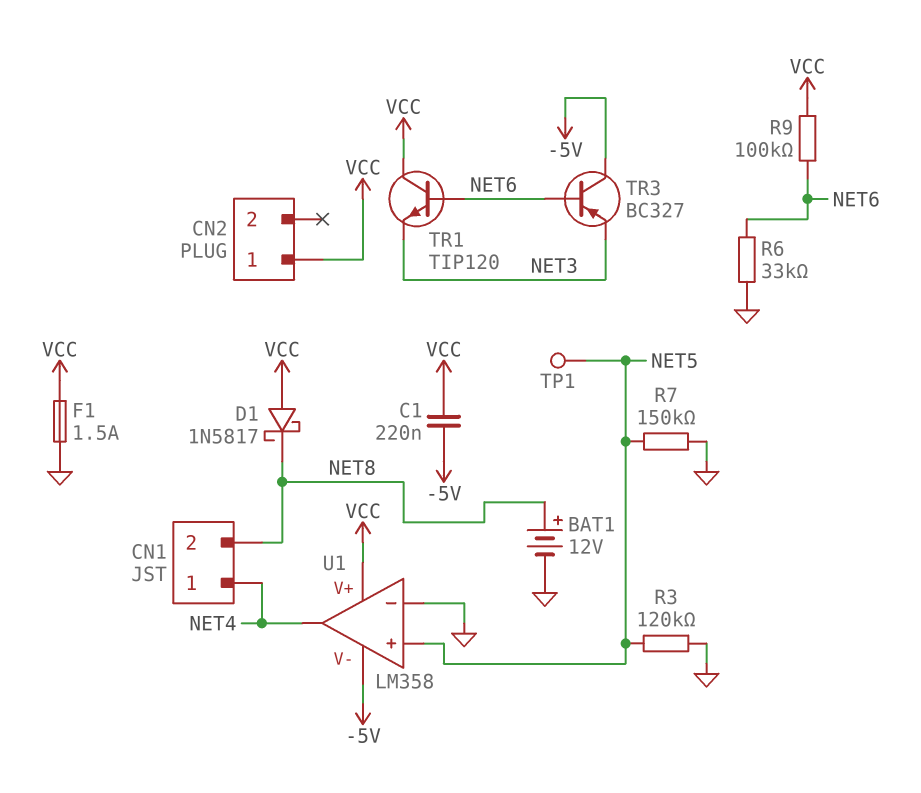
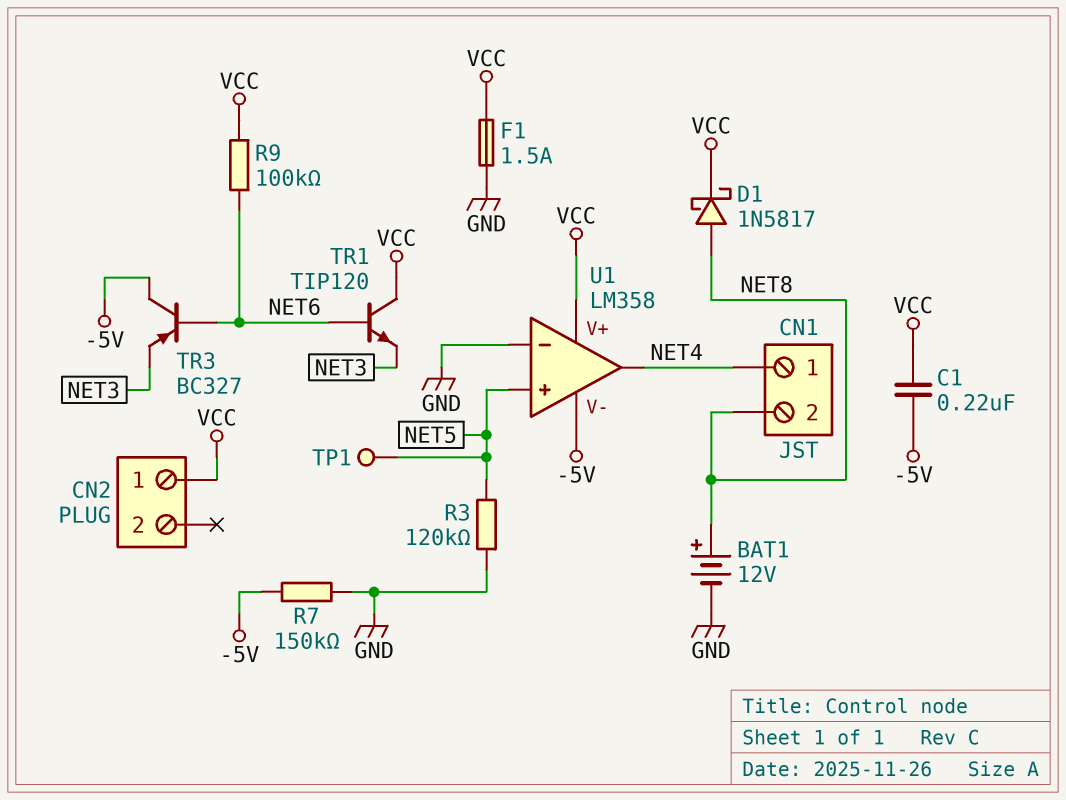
D1: schottky 1N5817 (A VCC, K NET8) -> schottky 1N5817 (A NET8, K VCC)
R6: 33k (GND, NET6) -> none
R7: 150k (GND, NET5) -> 150k (-5V, GND)

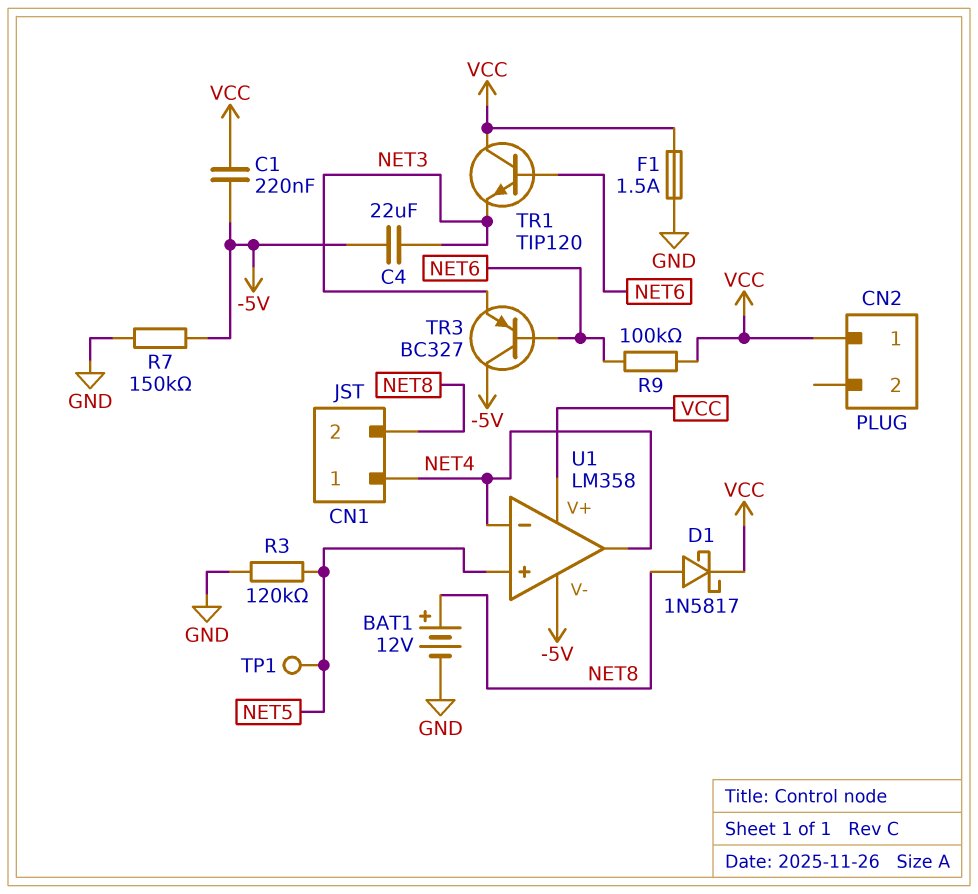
C4: none -> 22uF (-5V, NET3)
U1 pin in-: GND -> NET4

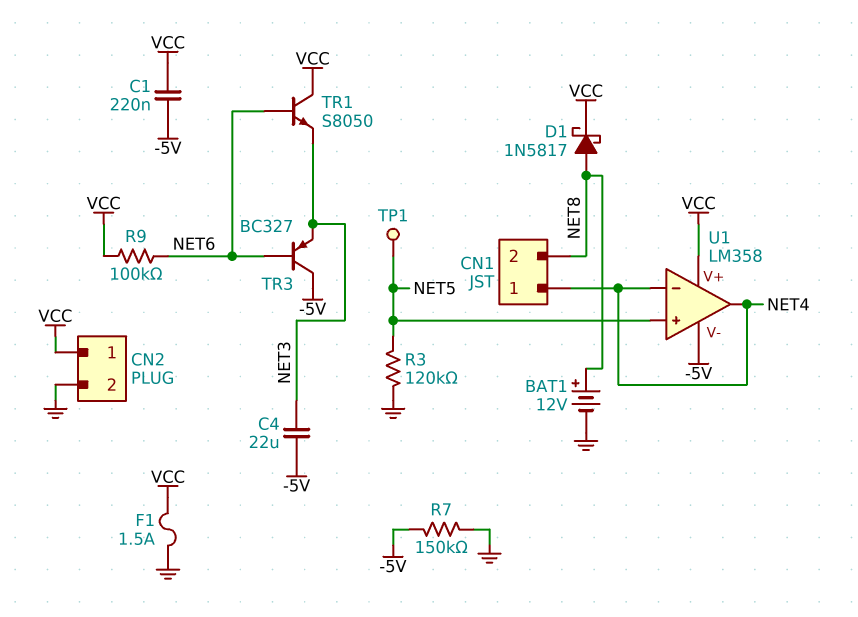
CN2 pin 2: none -> GND
TR1: NPN TIP120 (B NET6, C VCC, E NET3) -> NPN S8050 (B NET6, C VCC, E NET3)

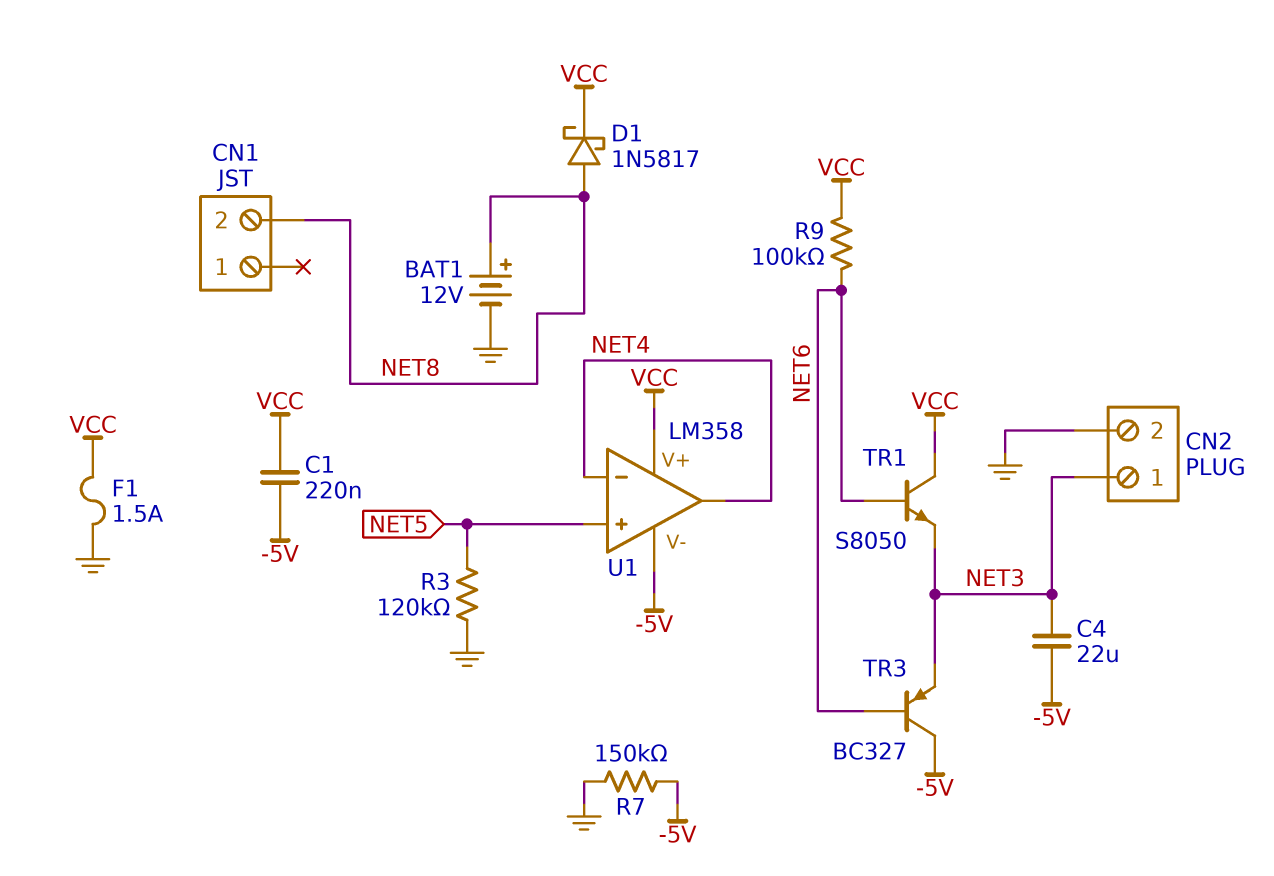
CN1 pin 1: NET4 -> none
CN2 pin 1: VCC -> NET3
TP1: test point (NET5) -> none

